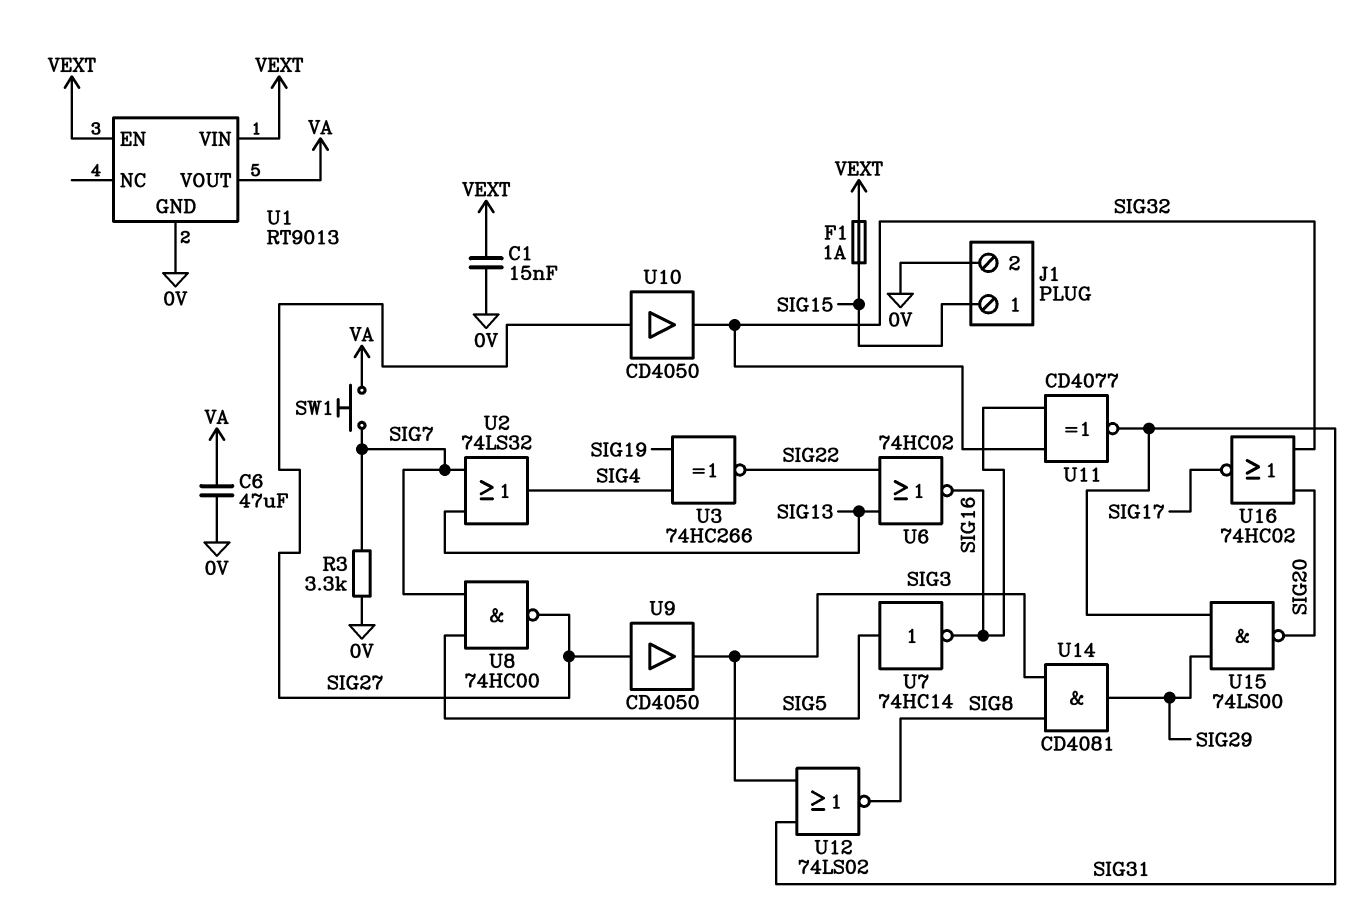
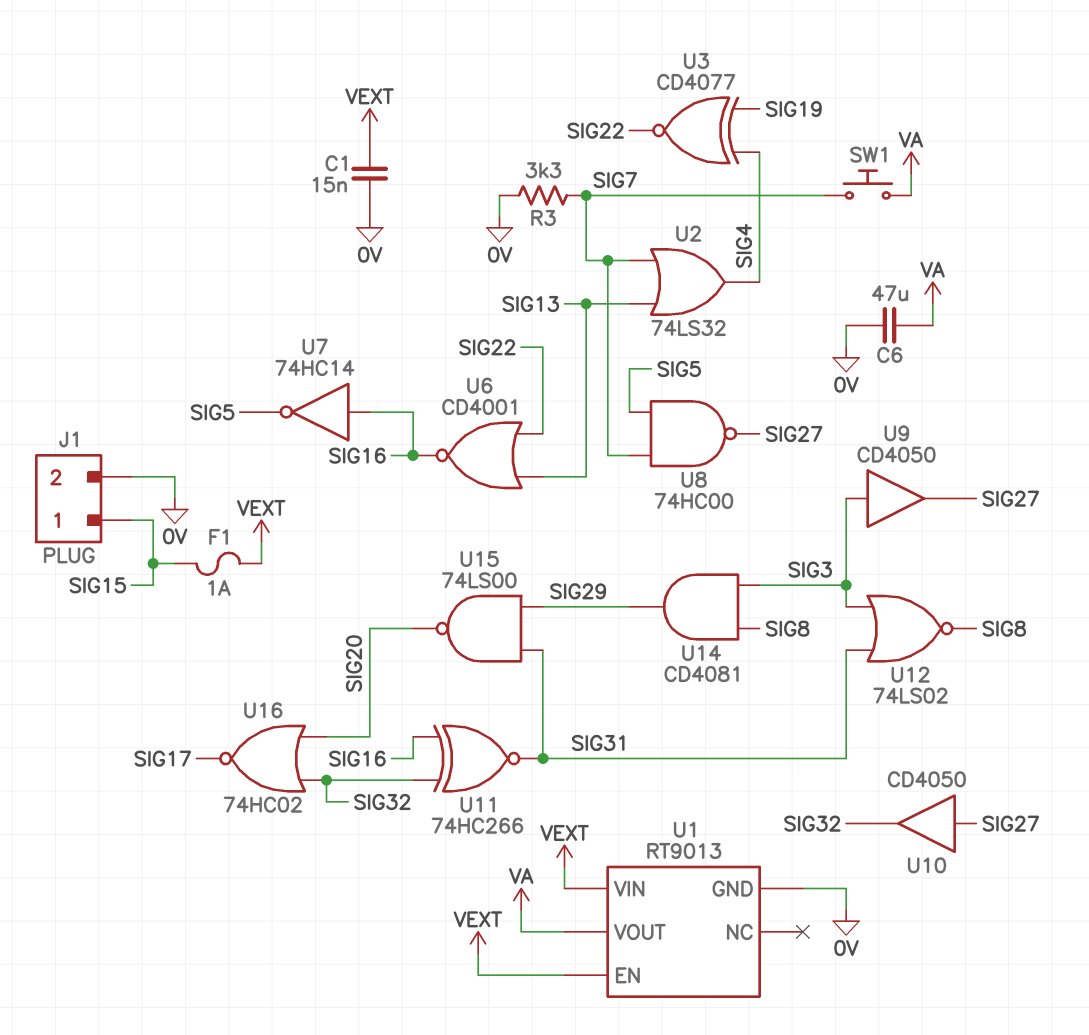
U3: XNOR 74HC266 (in SIG4, in SIG19, out SIG22) -> XNOR CD4077 (in SIG4, in SIG19, out SIG22)
U6: NOR 74HC02 (in SIG13, in SIG22, out SIG16) -> NOR CD4001 (in SIG13, in SIG22, out SIG16)
U7: NOT 74HC14 (in SIG5, out SIG16) -> NOT 74HC14 (in SIG16, out SIG5)
U9: buffer CD4050 (in SIG27, out SIG3) -> buffer CD4050 (in SIG3, out SIG27)
U11: XNOR CD4077 (in SIG16, in SIG32, out SIG31) -> XNOR 74HC266 (in SIG16, in SIG32, out SIG31)

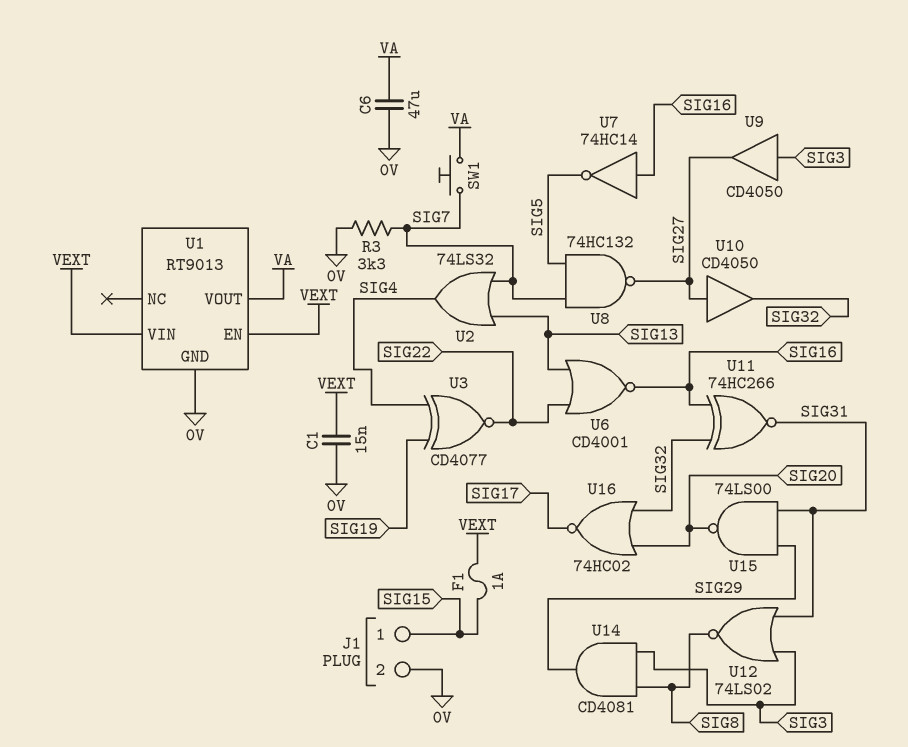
U8: NAND 74HC00 (in SIG5, in SIG7, out SIG27) -> NAND 74HC132 (in SIG5, in SIG7, out SIG27)

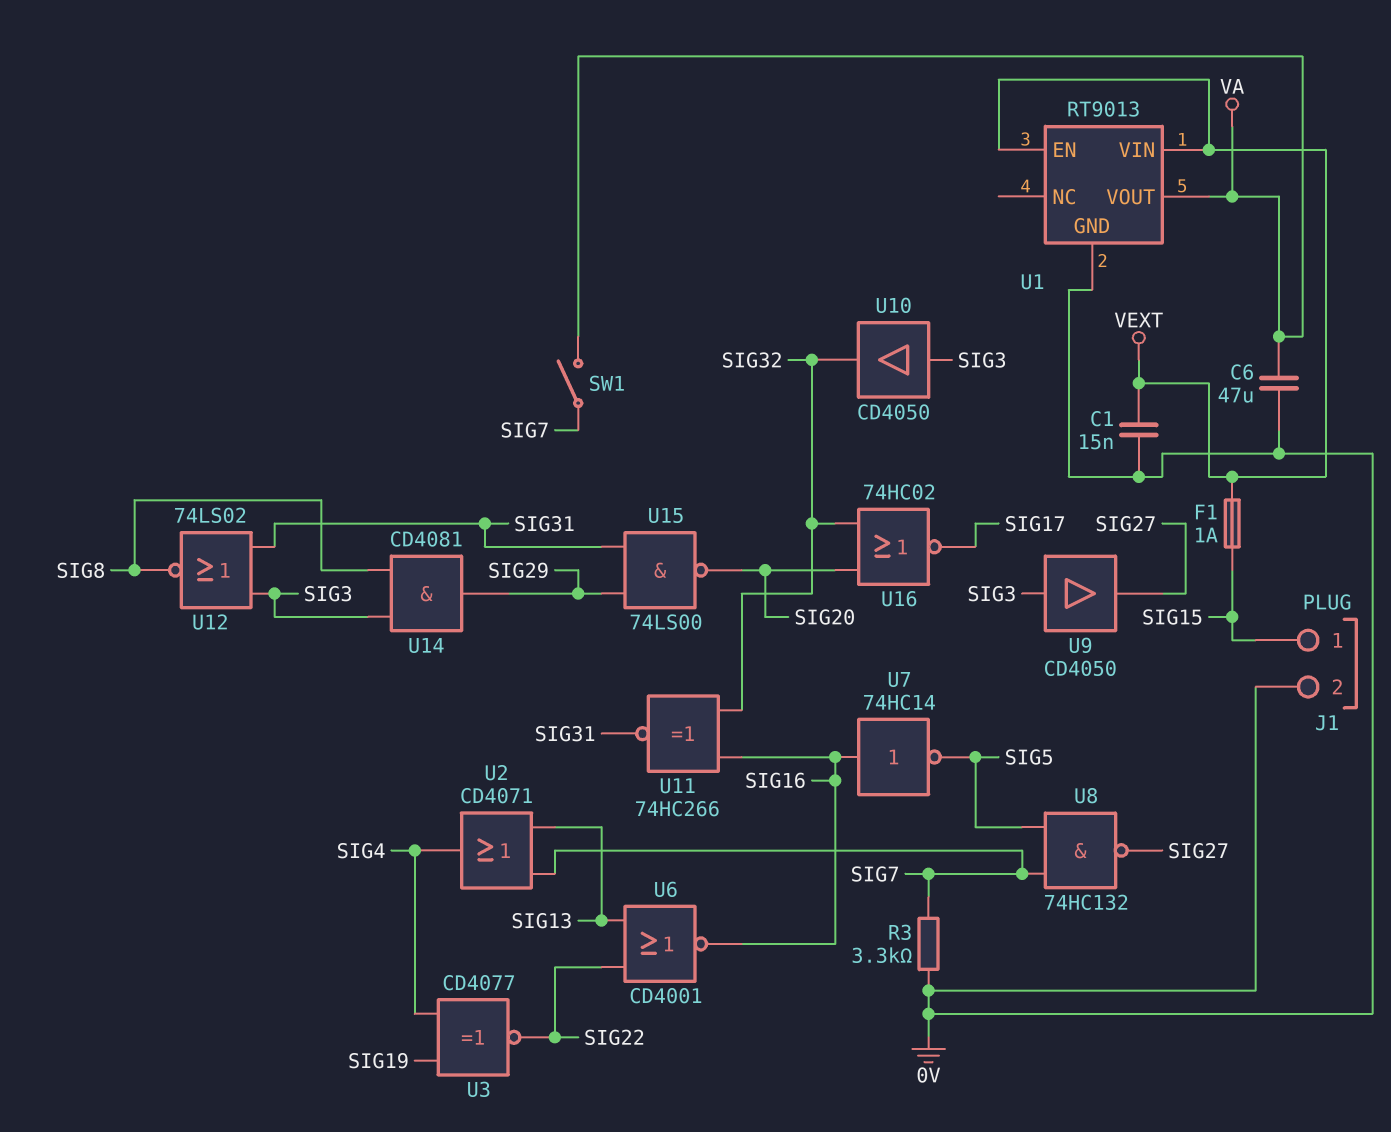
SW1: button (SIG7, VA) -> switch (SIG7, VA)
U2: OR 74LS32 (in SIG7, in SIG13, out SIG4) -> OR CD4071 (in SIG7, in SIG13, out SIG4)
U10: buffer CD4050 (in SIG27, out SIG32) -> buffer CD4050 (in SIG3, out SIG32)

